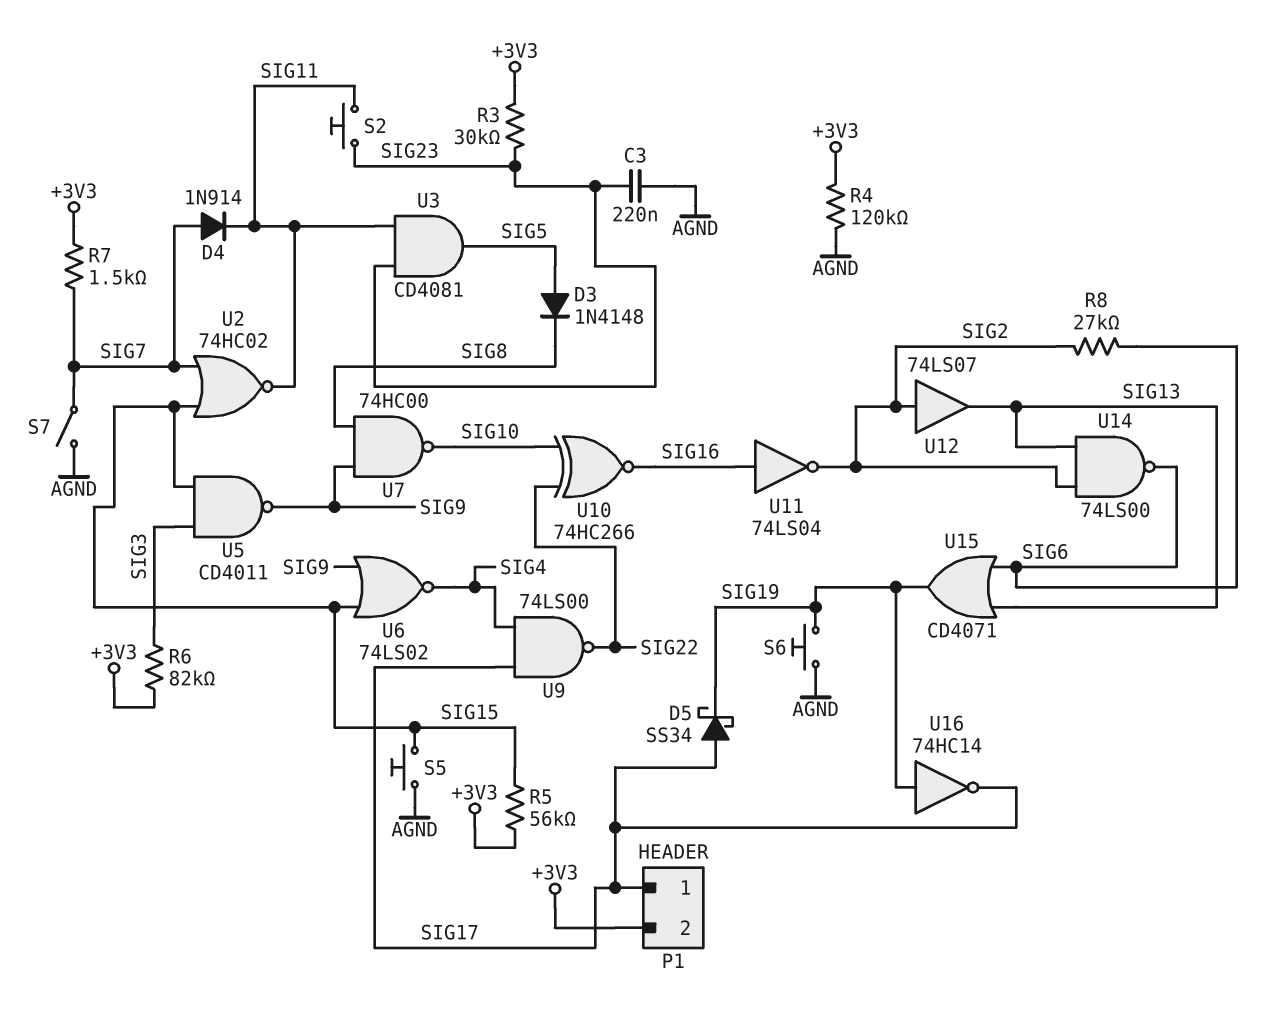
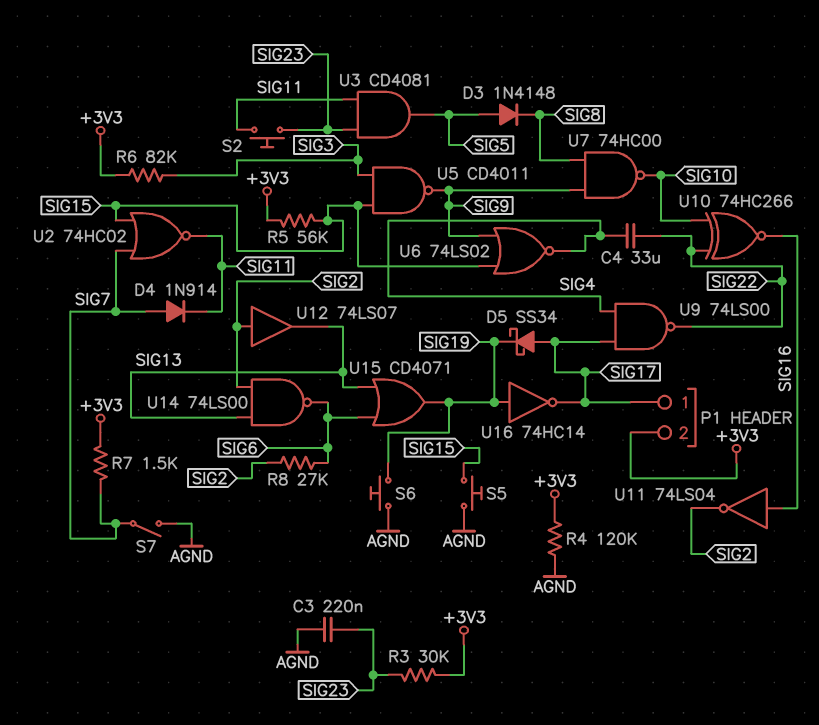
C4: none -> 33uF (SIG4, SIG22)

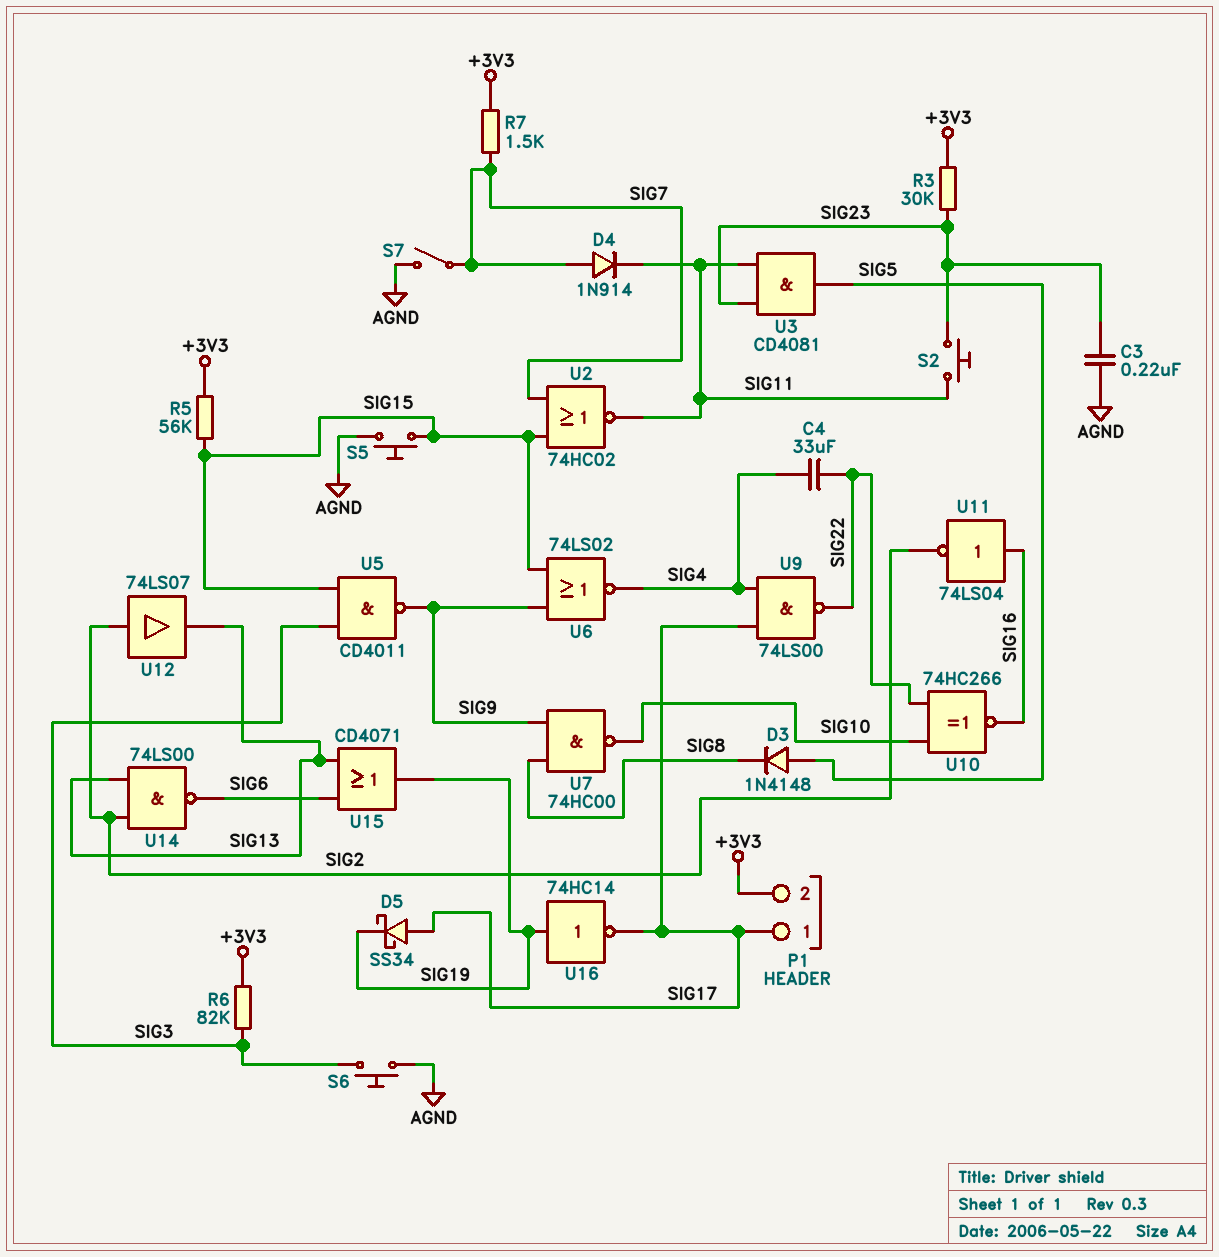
R4: 120k (+3V3, AGND) -> none
R8: 27k (SIG2, SIG6) -> none
S6: button (AGND, SIG19) -> button (AGND, SIG3)

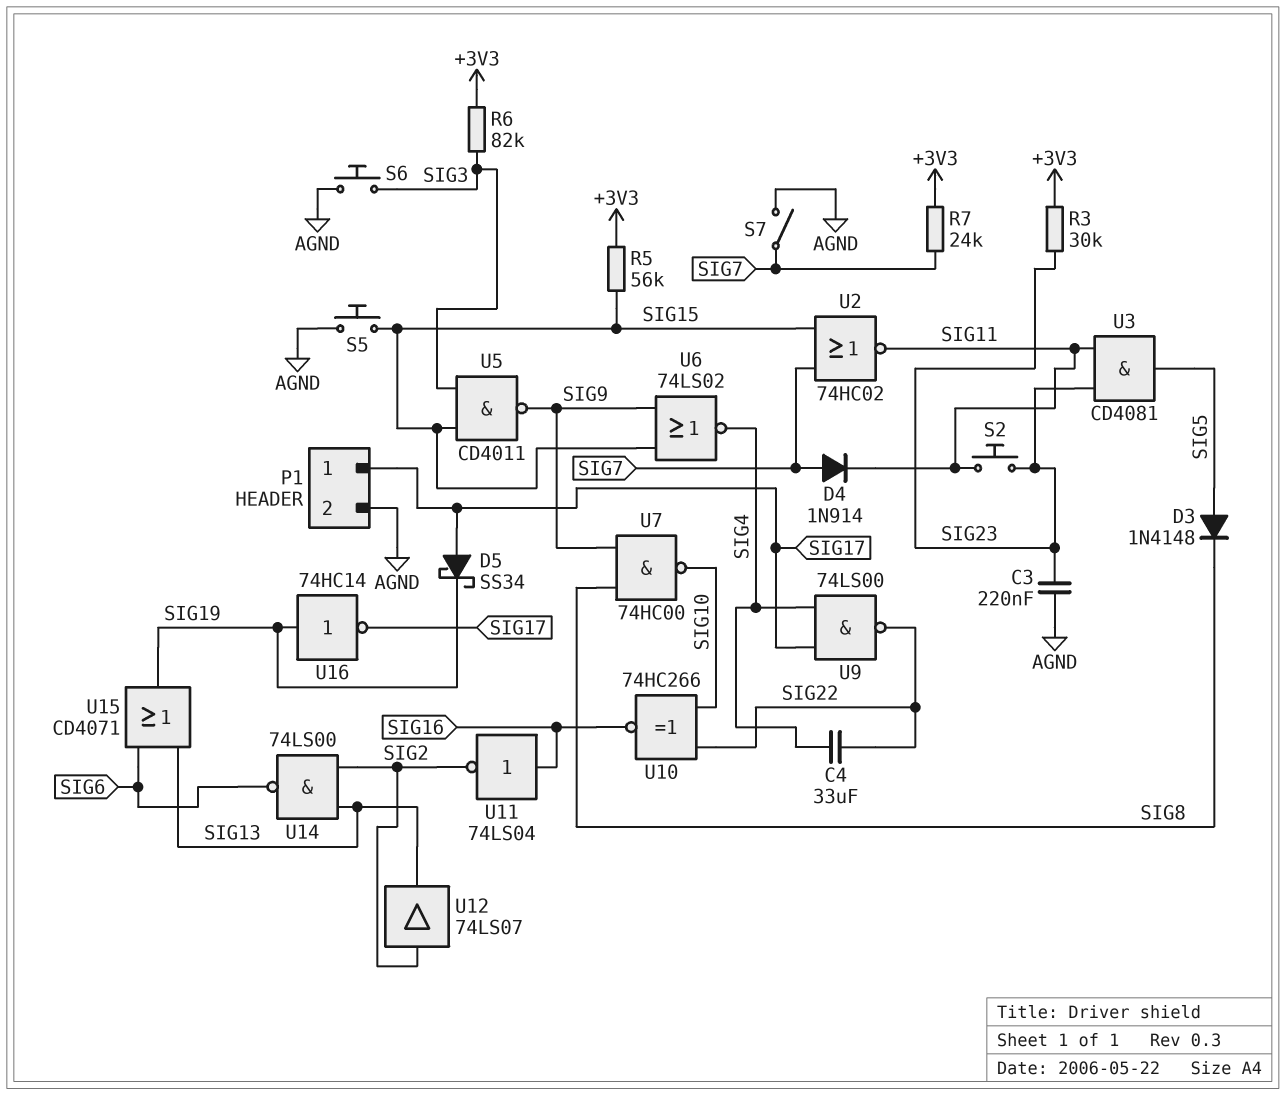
P1 pin 2: +3V3 -> AGND
R7: 1.5k (+3V3, SIG7) -> 24k (+3V3, SIG7)

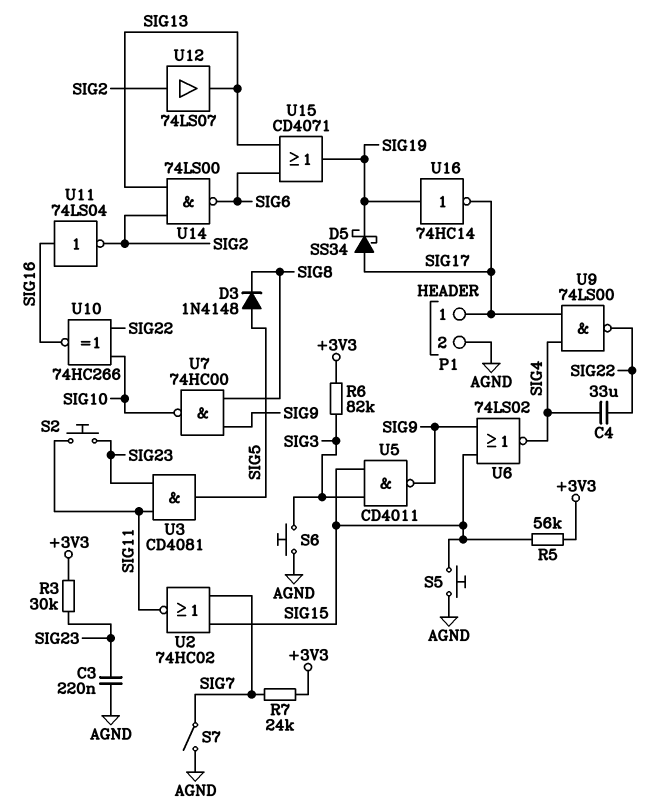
D4: diode 1N914 (A SIG7, K SIG11) -> none

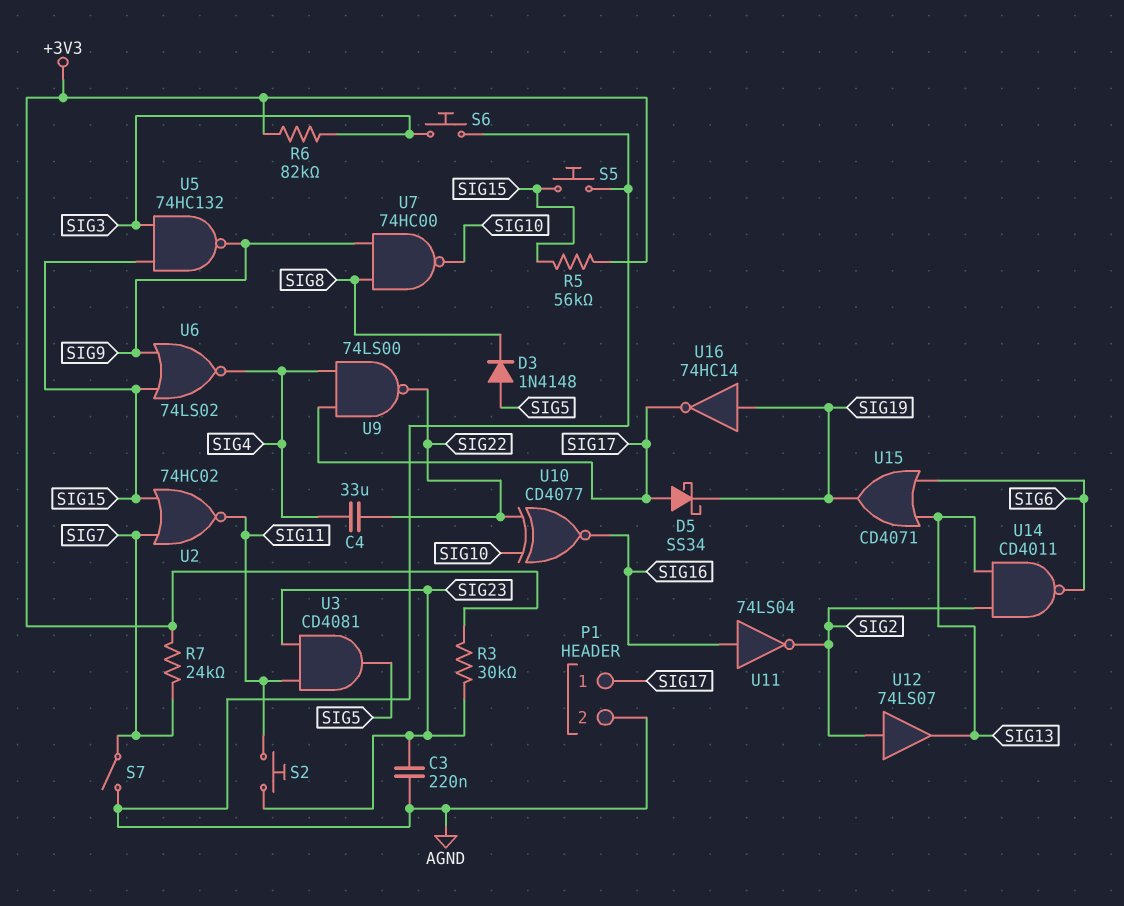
U5: NAND CD4011 (in SIG3, in SIG15, out SIG9) -> NAND 74HC132 (in SIG3, in SIG15, out SIG9)
U10: XNOR 74HC266 (in SIG10, in SIG22, out SIG16) -> XNOR CD4077 (in SIG10, in SIG22, out SIG16)
U14: NAND 74LS00 (in SIG2, in SIG13, out SIG6) -> NAND CD4011 (in SIG2, in SIG13, out SIG6)

